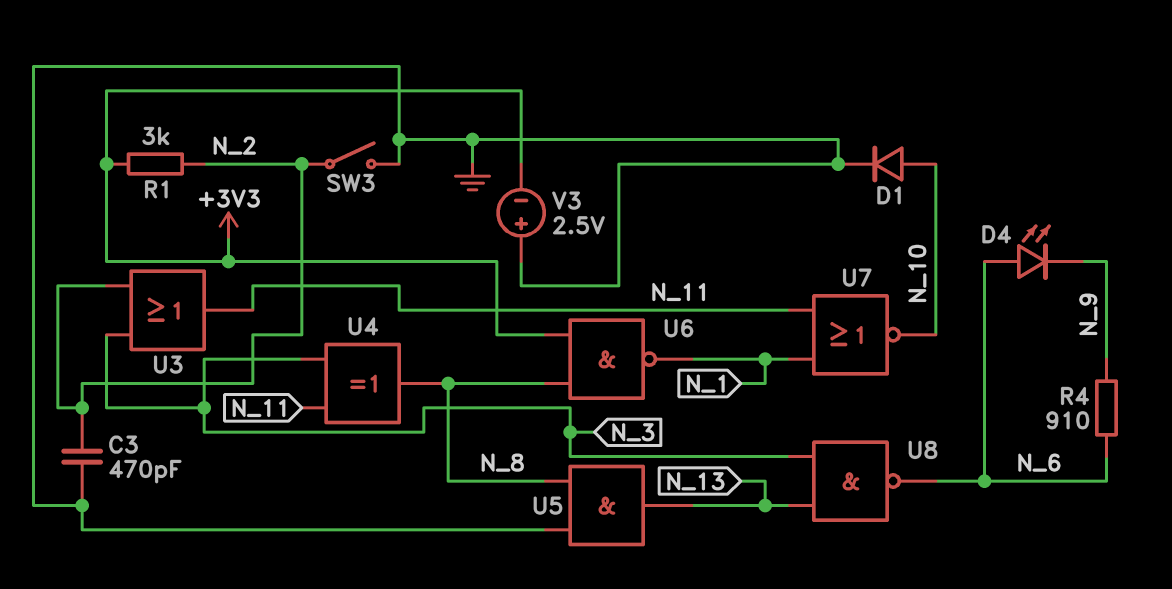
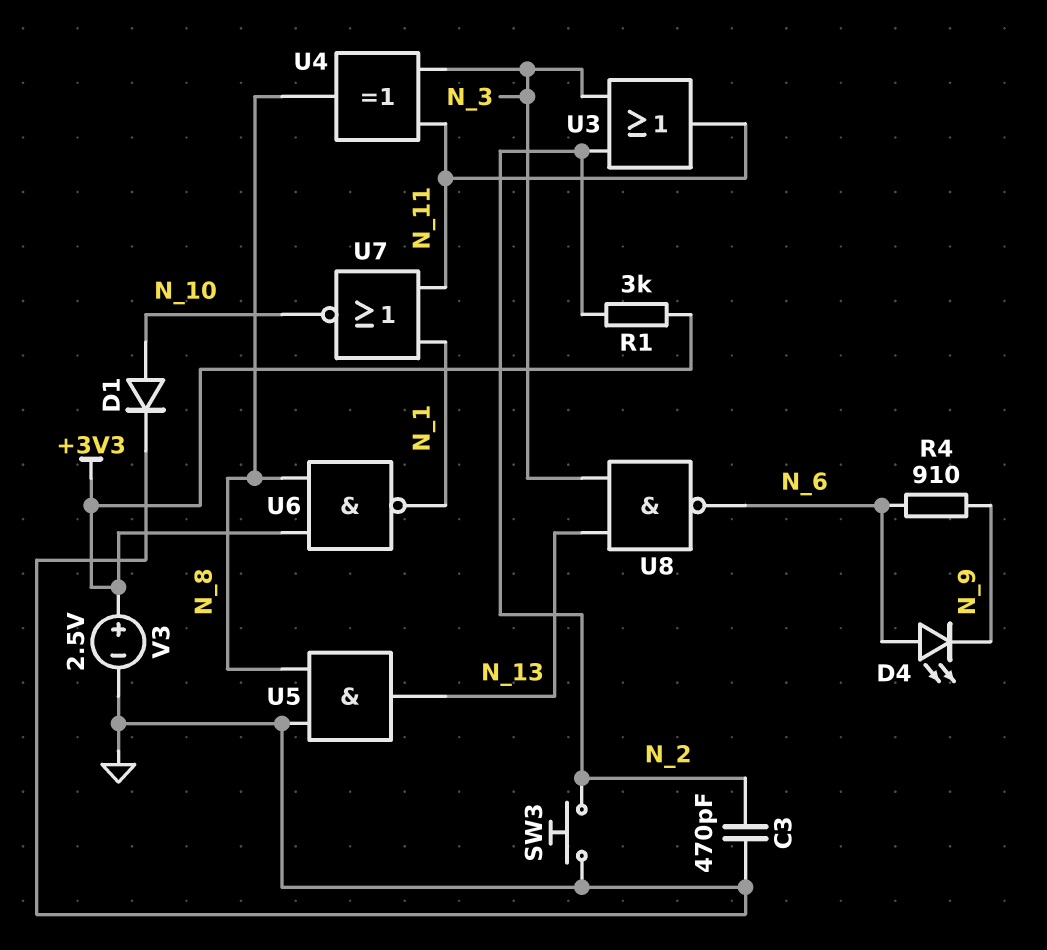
SW3: switch (GND, N_2) -> button (GND, N_2)
V3: 2.5V (plus GND, minus +3V3) -> 2.5V (plus +3V3, minus GND)

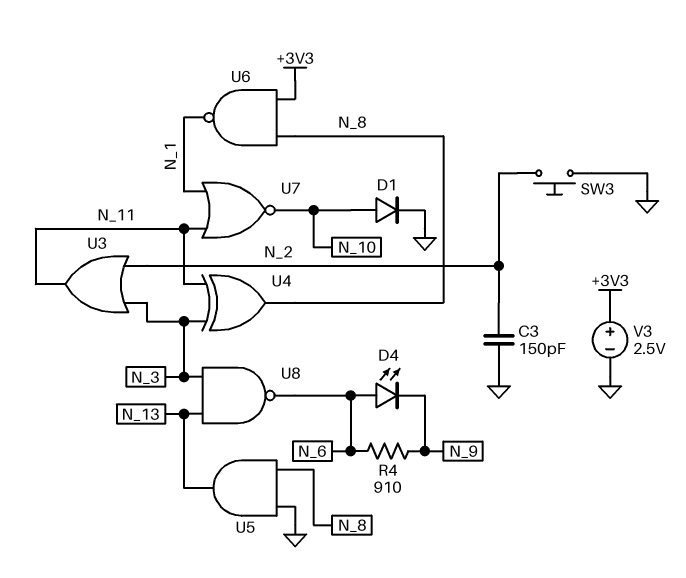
C3: 470pF (GND, N_2) -> 150pF (GND, N_2)
R1: 3k (+3V3, N_2) -> none

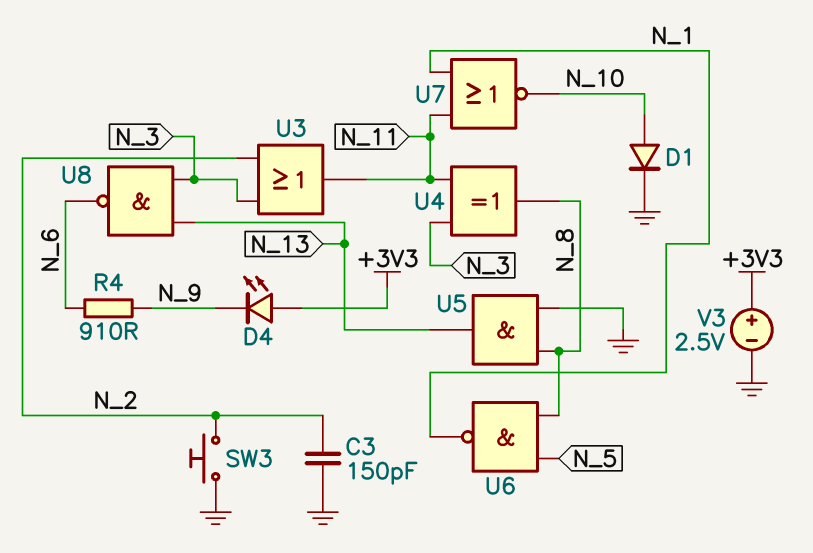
D4: LED (A N_6, K N_9) -> LED (A +3V3, K N_9)
U6: NAND (in +3V3, in N_8, out N_1) -> NAND (in N_5, in N_8, out N_1)

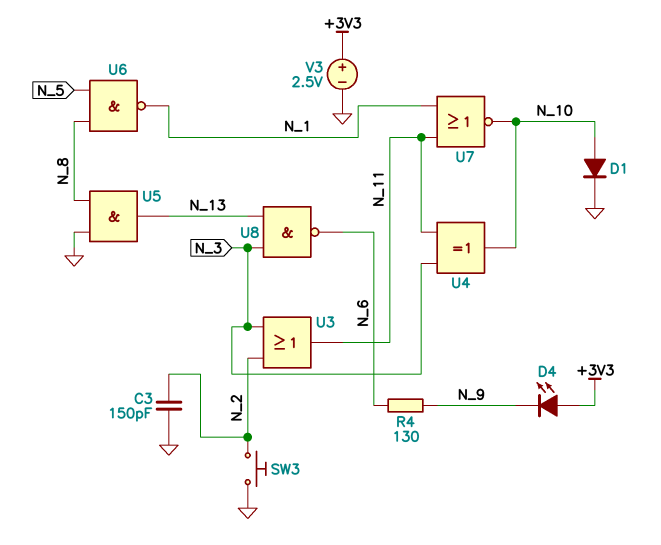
R4: 910 (N_6, N_9) -> 130 (N_6, N_9)
U4: XOR (in N_3, in N_11, out N_8) -> XOR (in N_3, in N_11, out N_10)

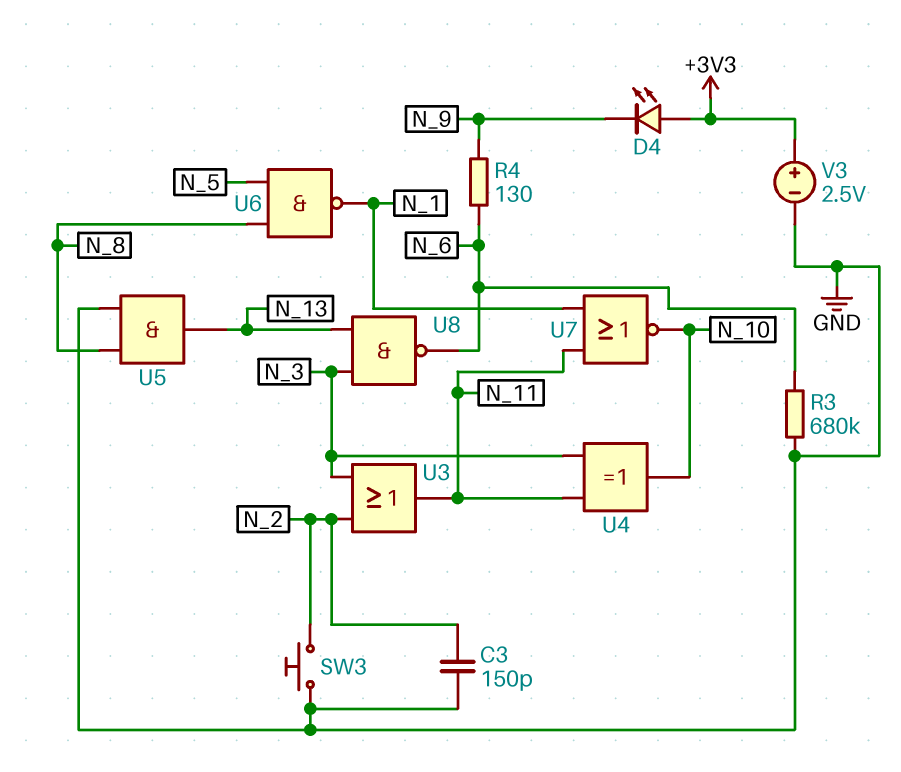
D1: diode (A N_10, K GND) -> none
R3: none -> 680k (GND, N_6)

